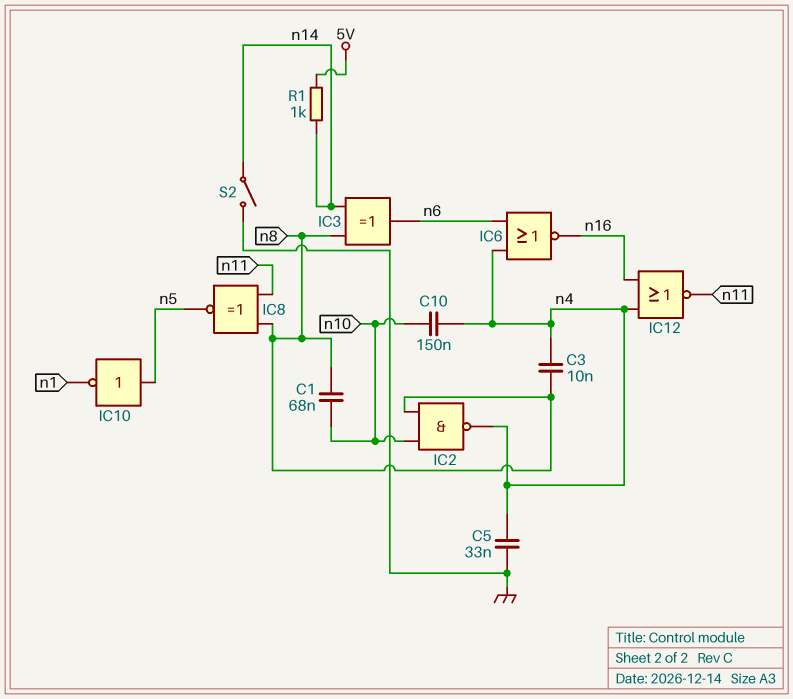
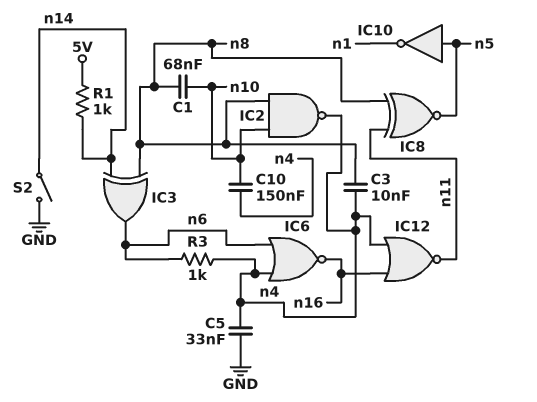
R3: none -> 1k (n4, n6)

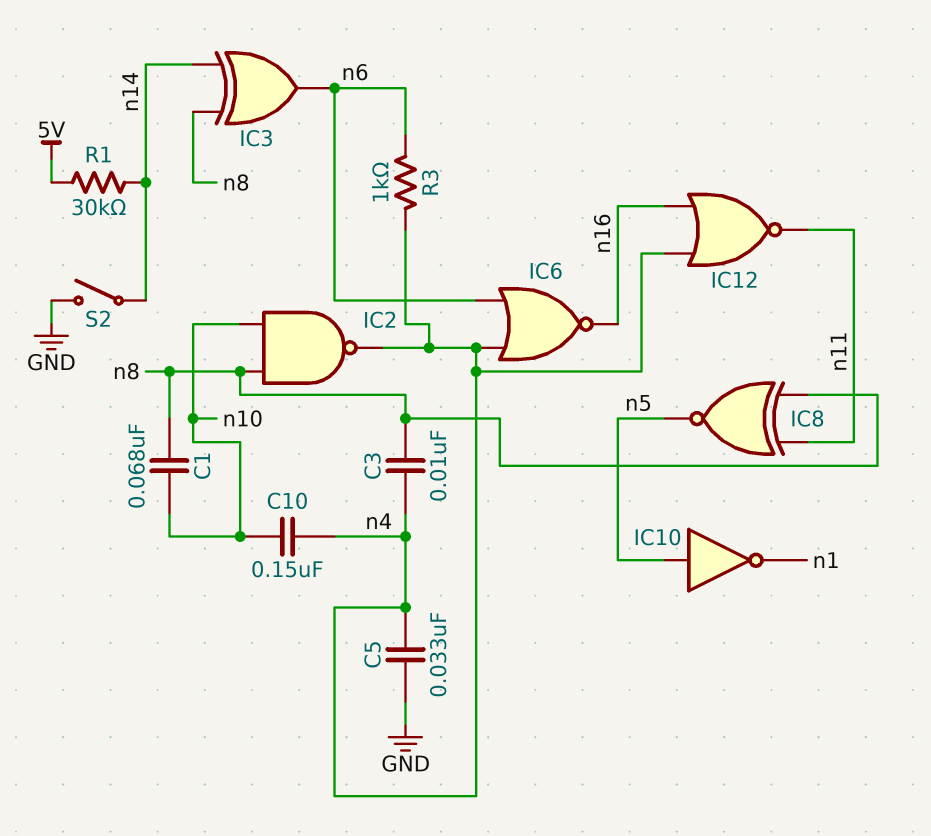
R1: 1k (5V, n14) -> 30k (5V, n14)

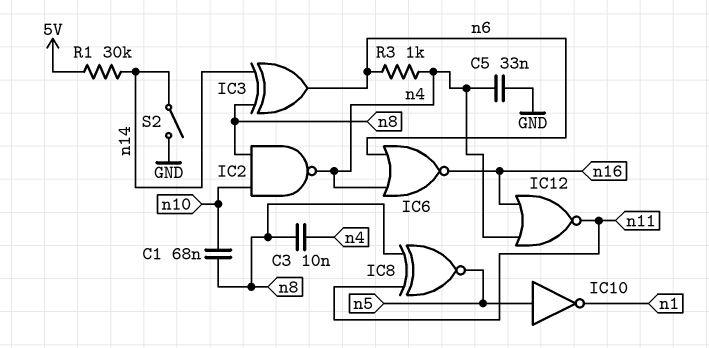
C10: 150nF (n4, n10) -> none

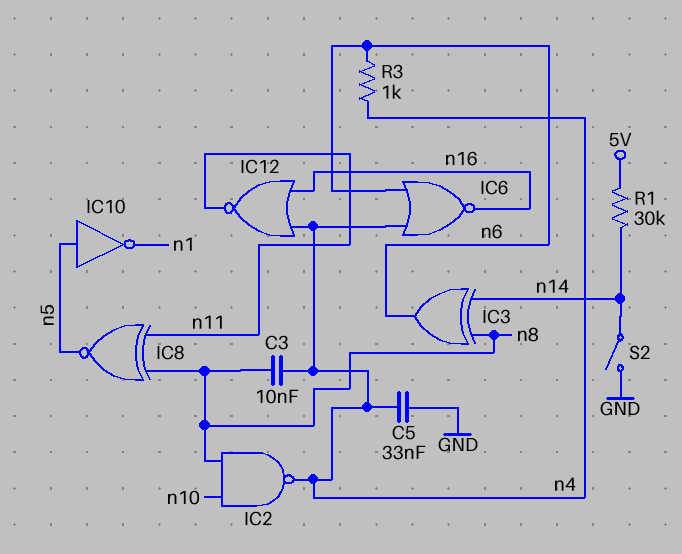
C1: 68nF (n8, n10) -> none

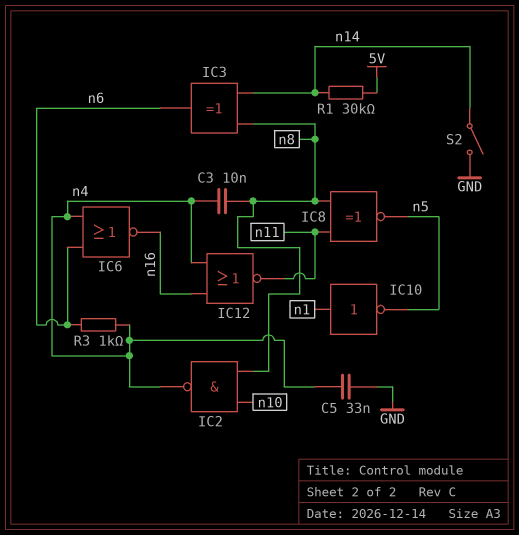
IC10: NOT (in n5, out n1) -> NOT (in n1, out n5)

